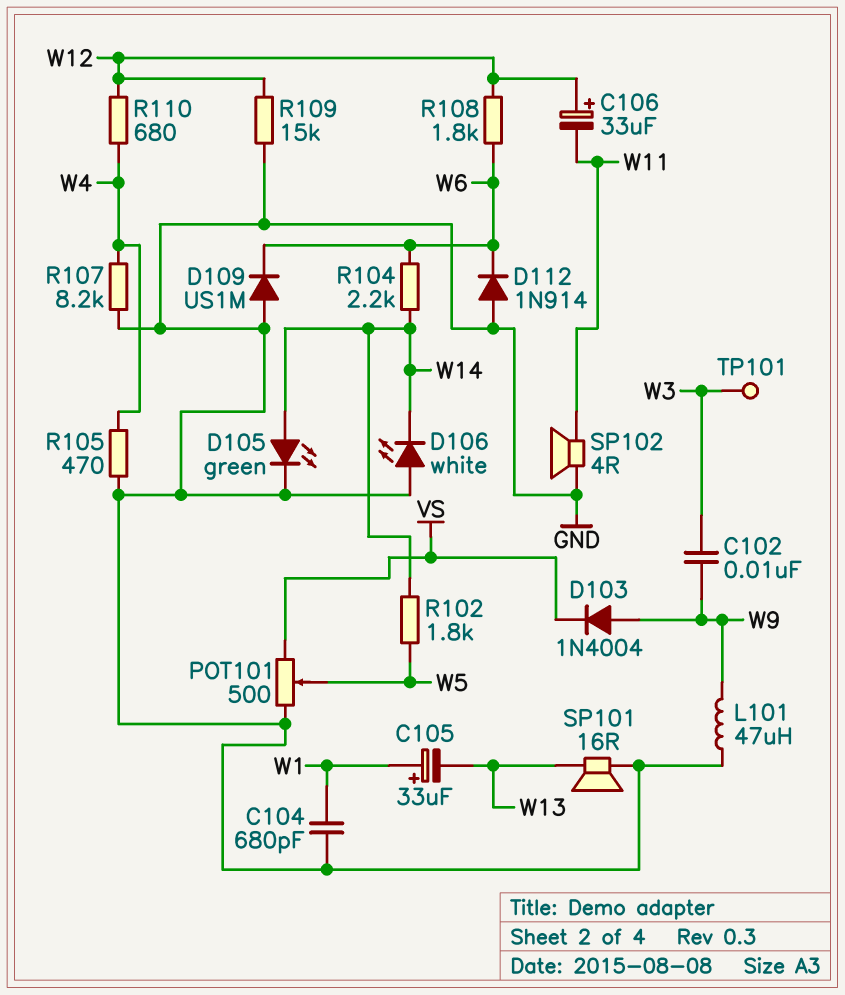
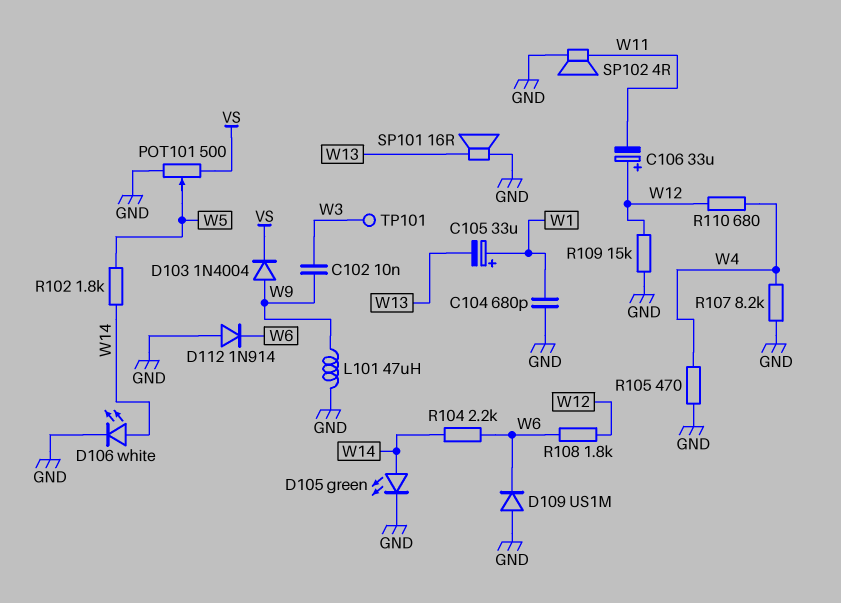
D106: LED white (A GND, K W14) -> LED white (A W14, K GND)

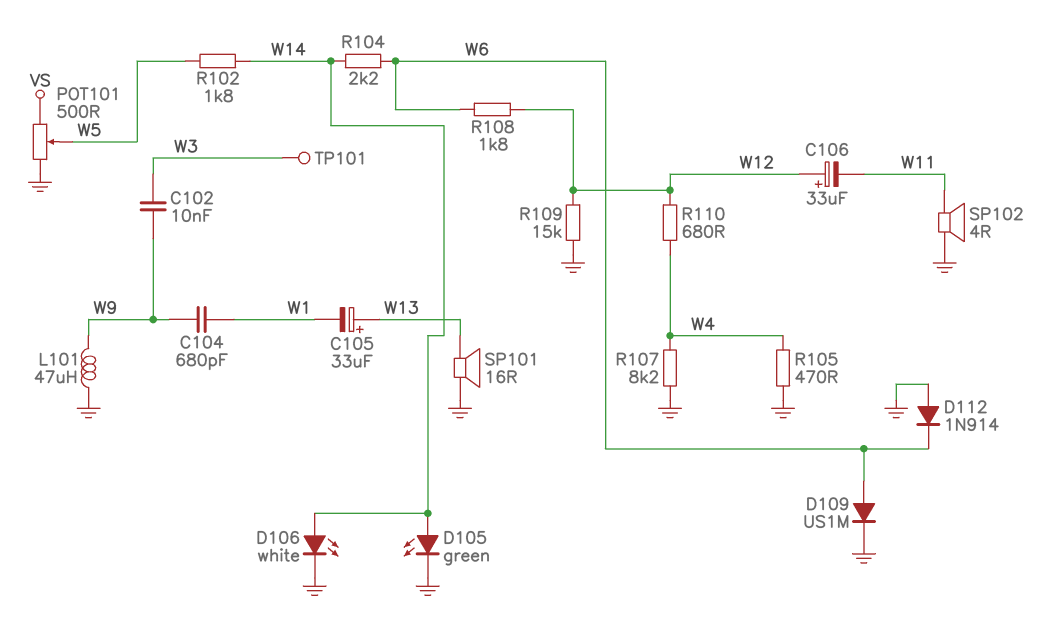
C104: 680pF (GND, W1) -> 680pF (W1, W9)
C105: 33uF (plus W1, minus W13) -> 33uF (plus W13, minus W1)
D103: diode 1N4004 (A W9, K VS) -> none
D109: diode US1M (A GND, K W6) -> diode US1M (A W6, K GND)

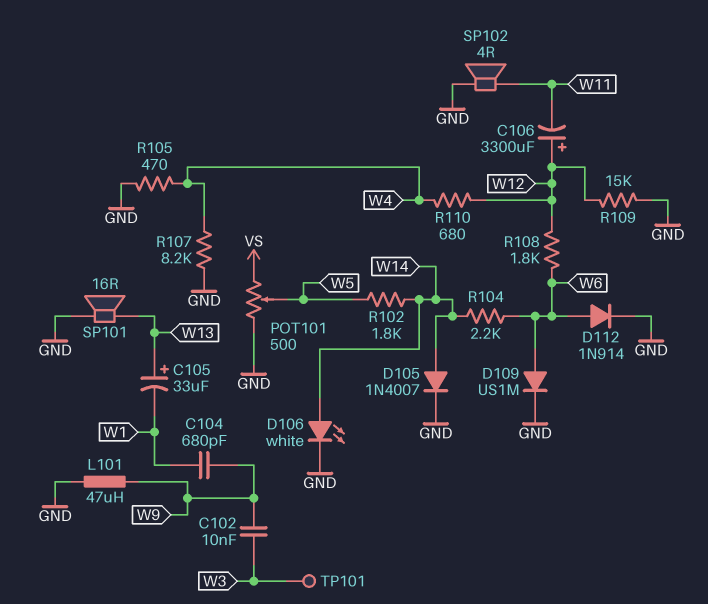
C106: 33uF (plus W12, minus W11) -> 3300uF (plus W12, minus W11)
D105: LED green (A W14, K GND) -> diode 1N4007 (A W14, K GND)
D112: diode 1N914 (A GND, K W6) -> diode 1N914 (A W6, K GND)

